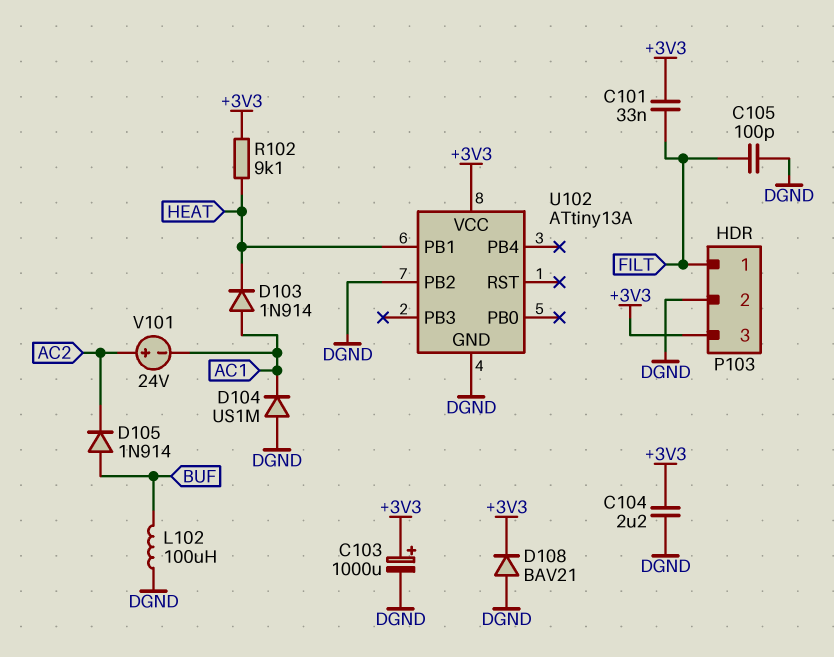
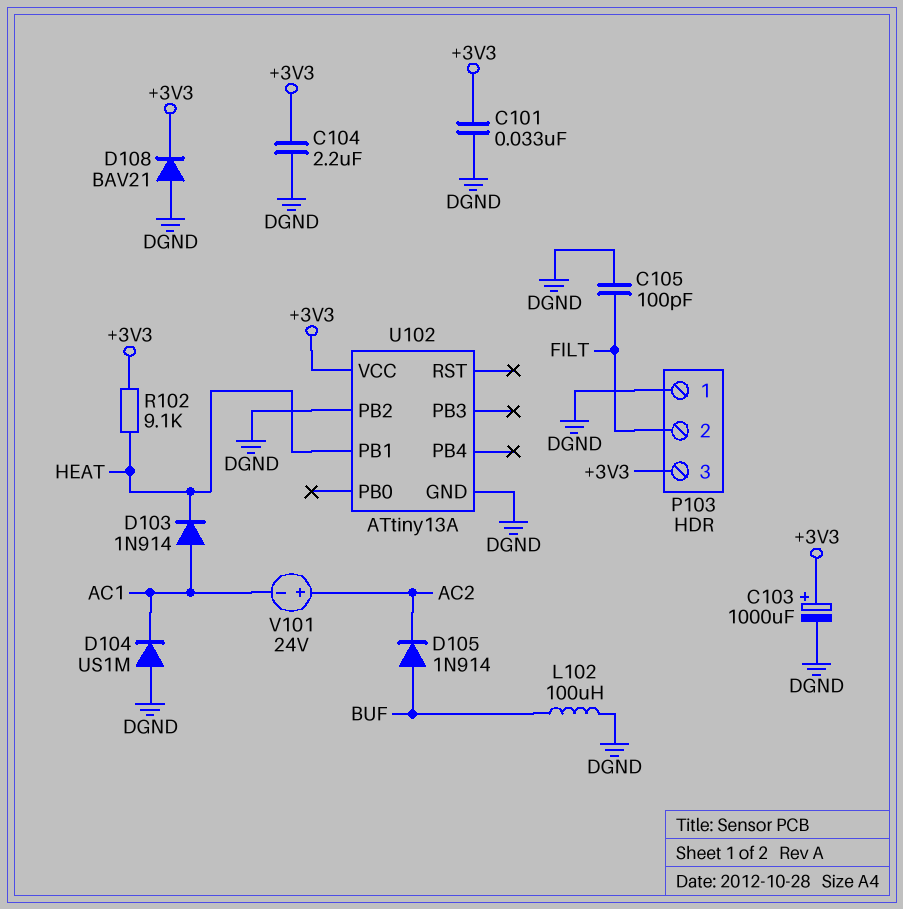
C101: 33nF (+3V3, FILT) -> 33nF (+3V3, DGND)
P103 pin 1: FILT -> DGND
P103 pin 2: DGND -> FILT

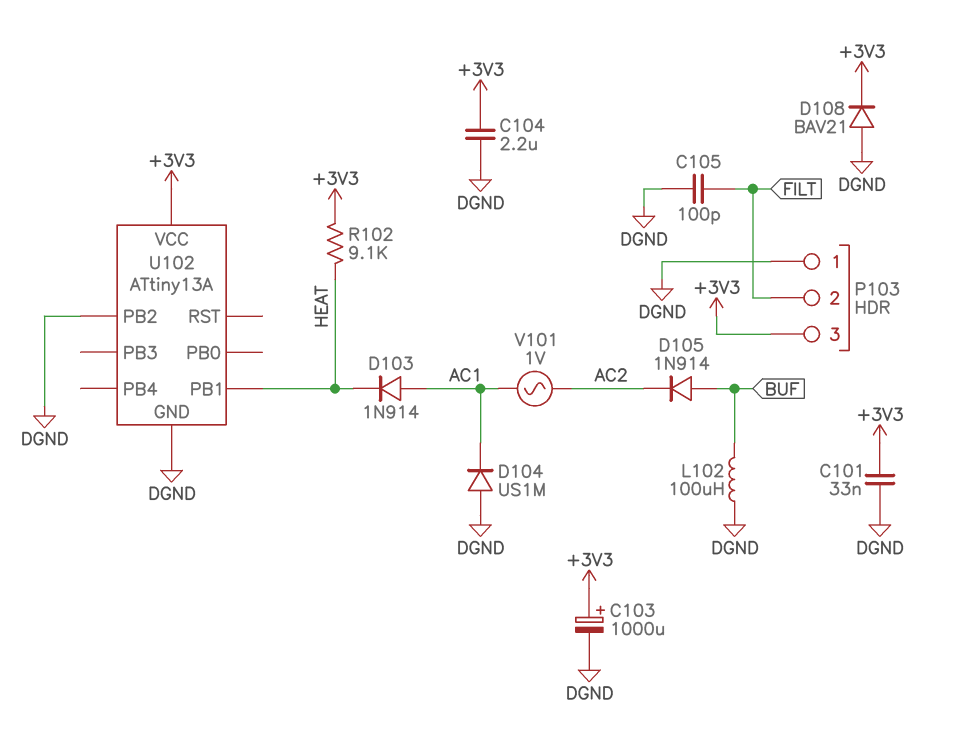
V101: 24V (plus AC2, minus AC1) -> AC 1V (AC1, AC2)

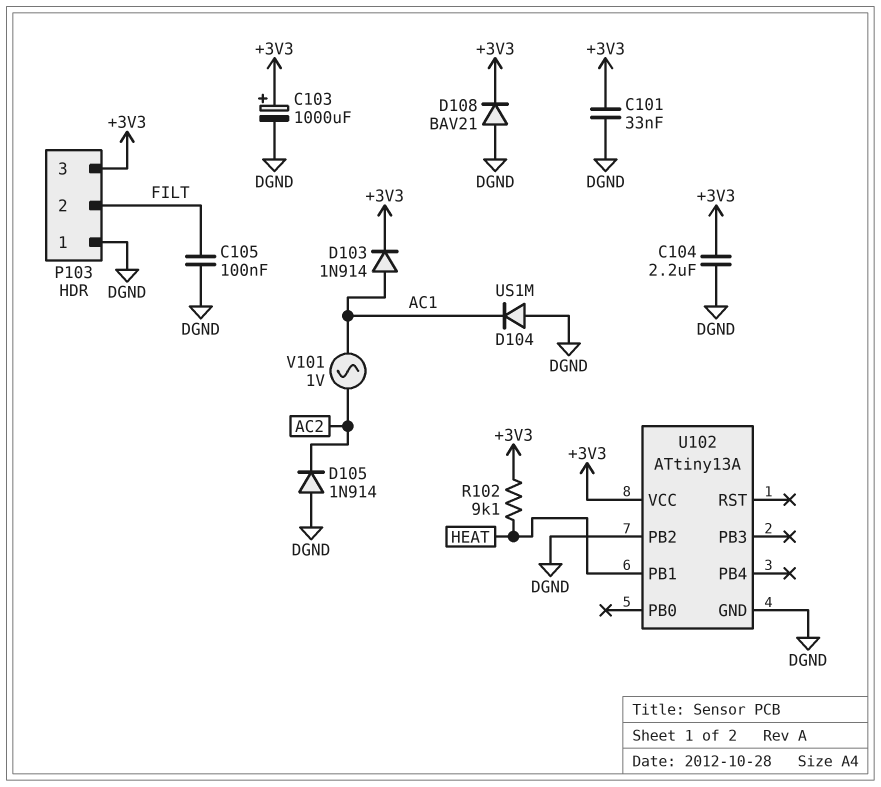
C105: 100pF (DGND, FILT) -> 100nF (DGND, FILT)
D103: diode 1N914 (A AC1, K HEAT) -> diode 1N914 (A AC1, K +3V3)
D105: diode 1N914 (A BUF, K AC2) -> diode 1N914 (A DGND, K AC2)
L102: 100uH (BUF, DGND) -> none

